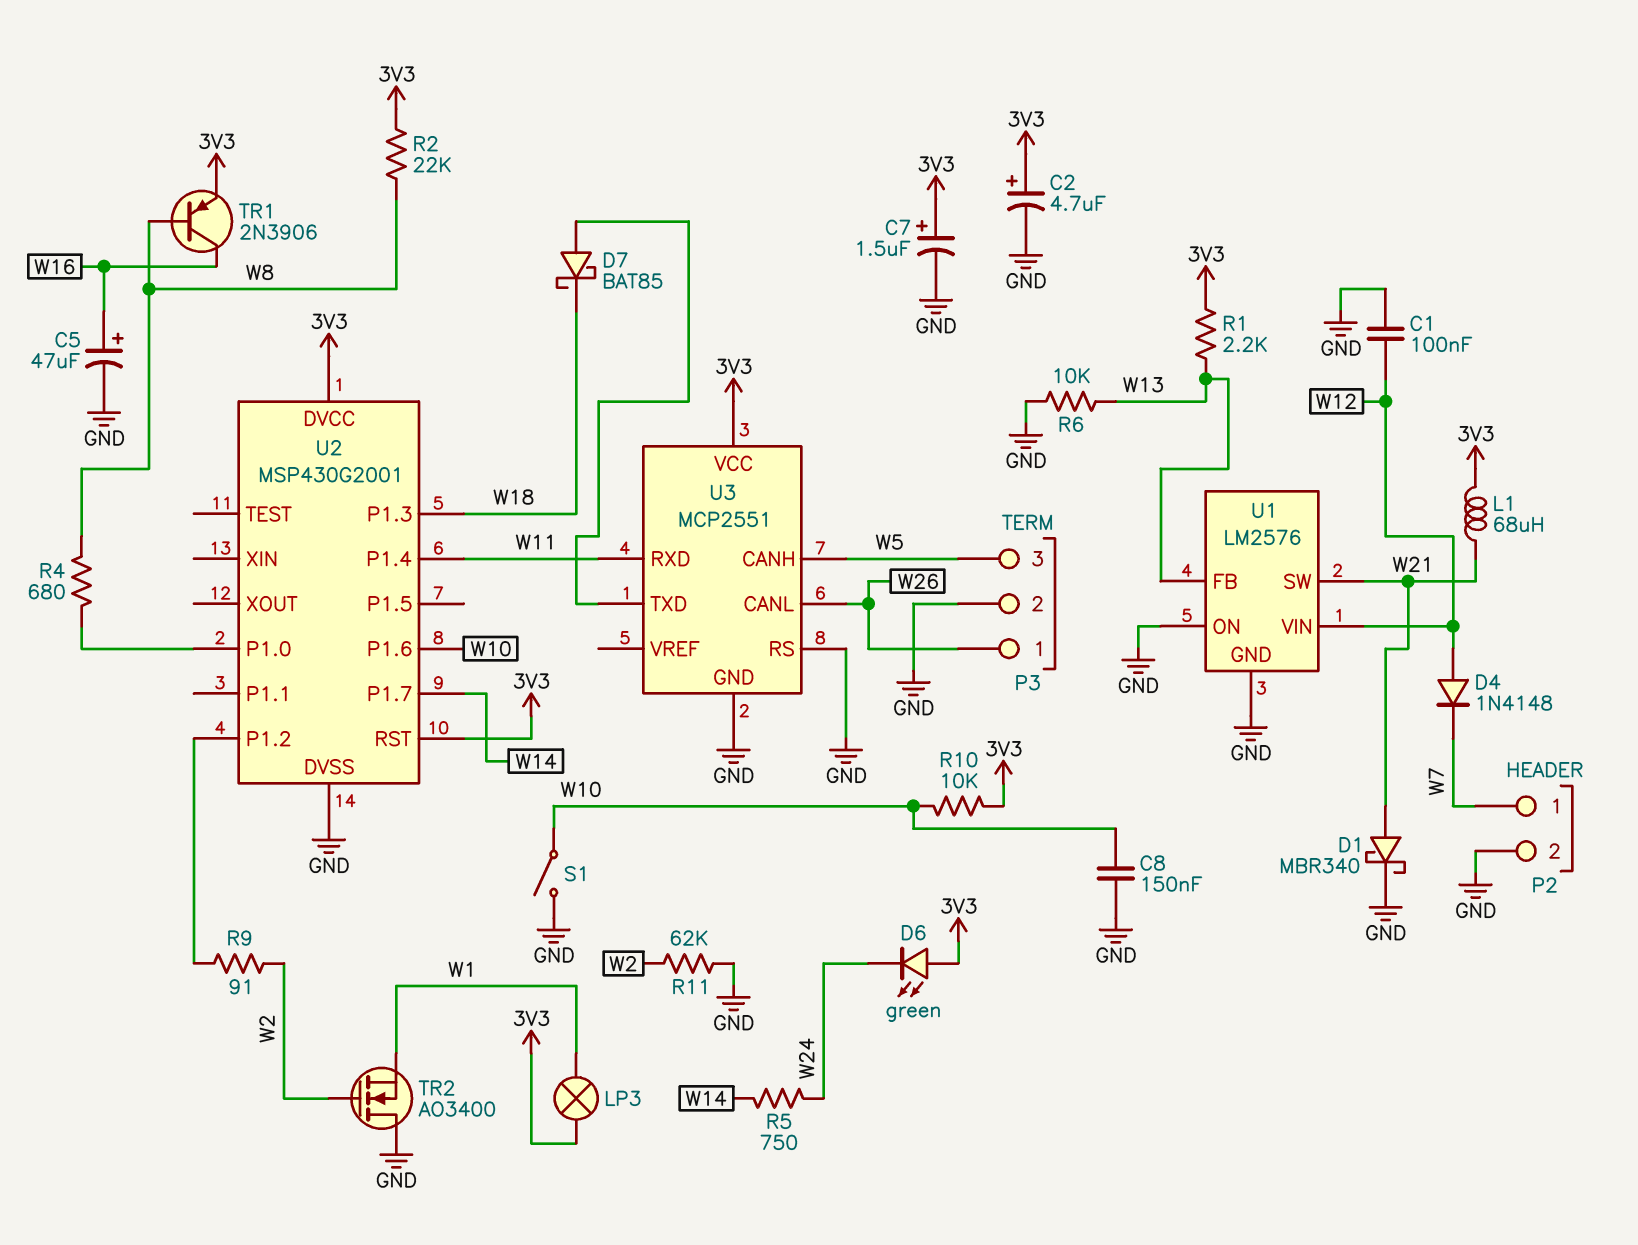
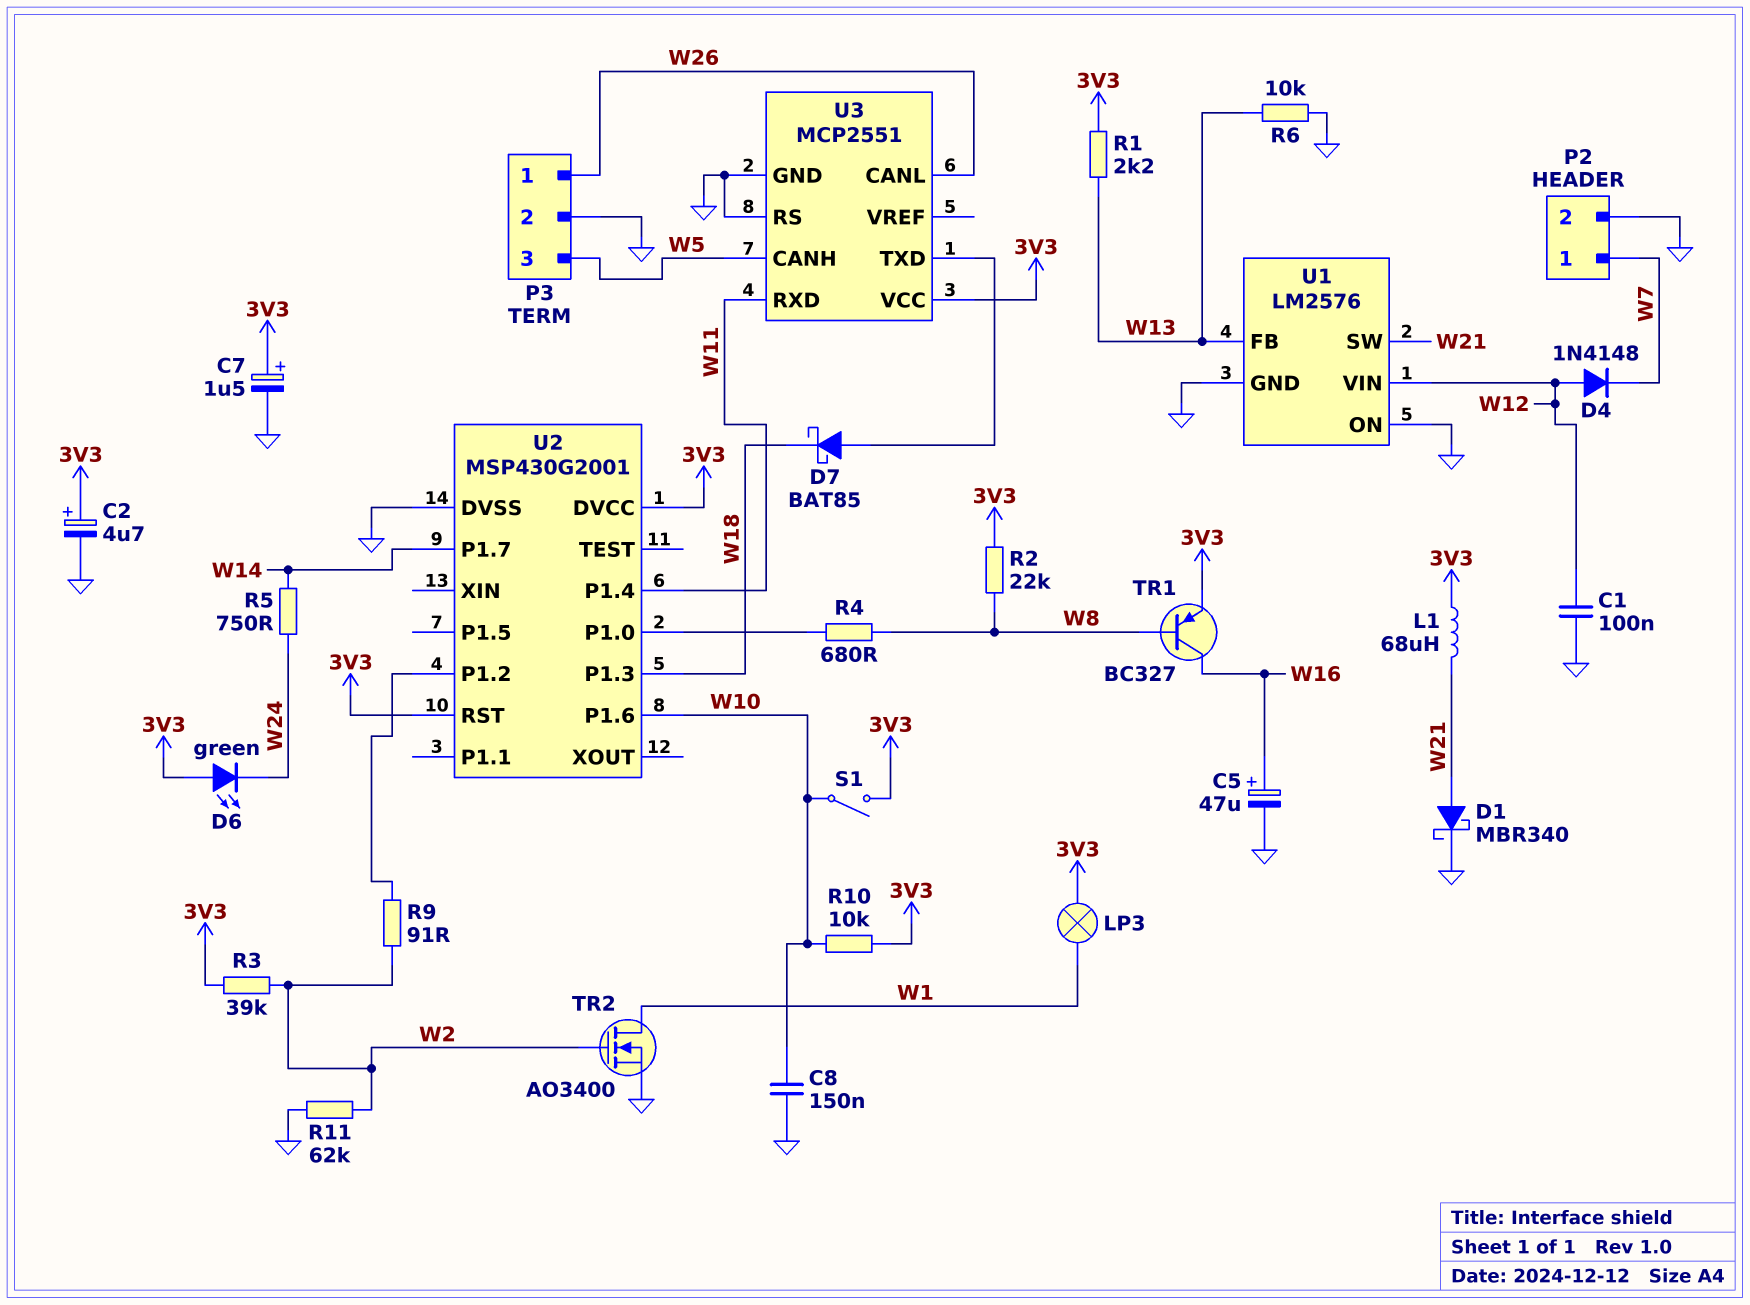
R3: none -> 39k (3V3, W2)
S1: switch (GND, W10) -> switch (3V3, W10)
TR1: PNP 2N3906 (B W8, C W16, E 3V3) -> PNP BC327 (B W8, C W16, E 3V3)
TR2: NMOS AO3400 (G W2, D GND, S W1) -> NMOS AO3400 (G W2, D W1, S GND)

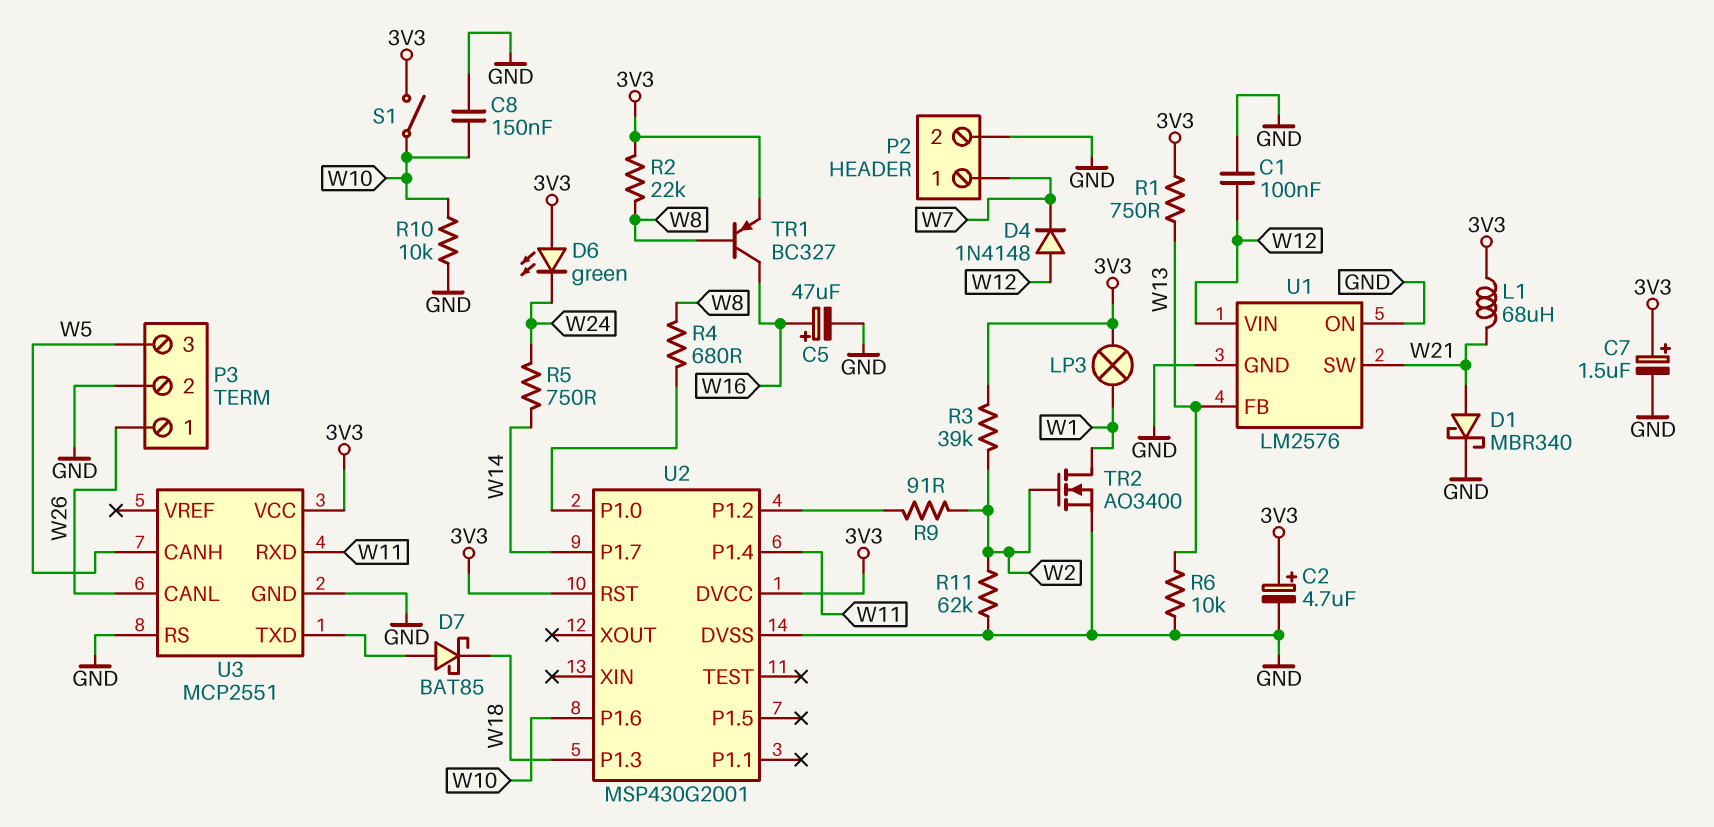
R1: 2.2k (3V3, W13) -> 750 (3V3, W13)
R10: 10k (3V3, W10) -> 10k (GND, W10)

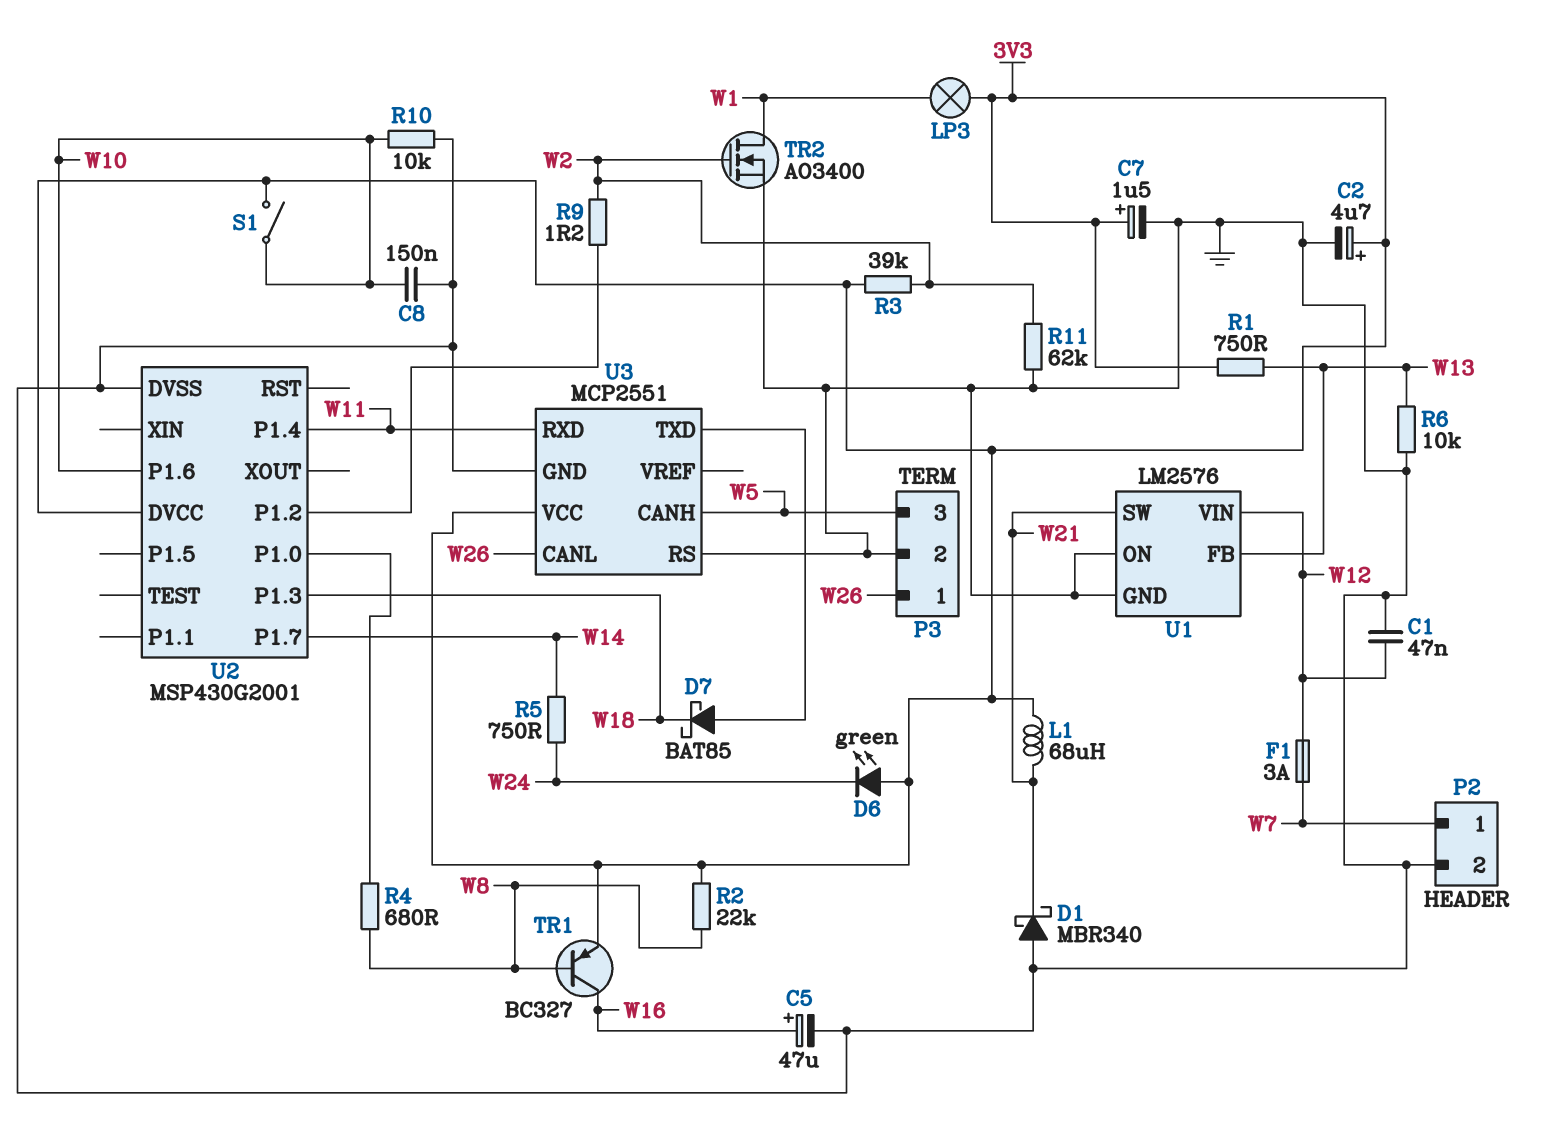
C1: 100nF (GND, W12) -> 47nF (GND, W12)
D1: schottky MBR340 (A W21, K GND) -> schottky MBR340 (A GND, K W21)
D4: diode 1N4148 (A W12, K W7) -> none
F1: none -> 3A (W7, W12)
R9: 91 (U2/P1.2, W2) -> 1.2 (U2/P1.2, W2)
U2 pin RST: 3V3 -> none

